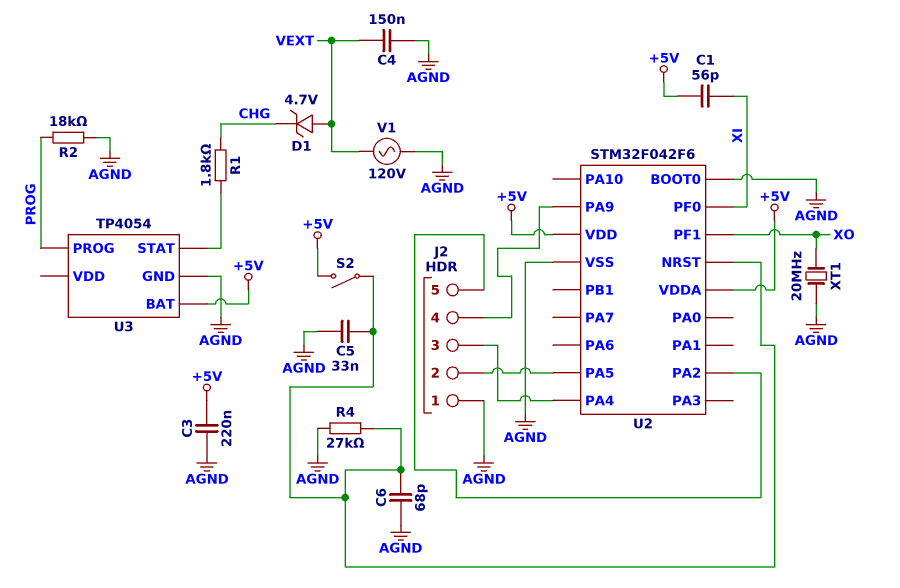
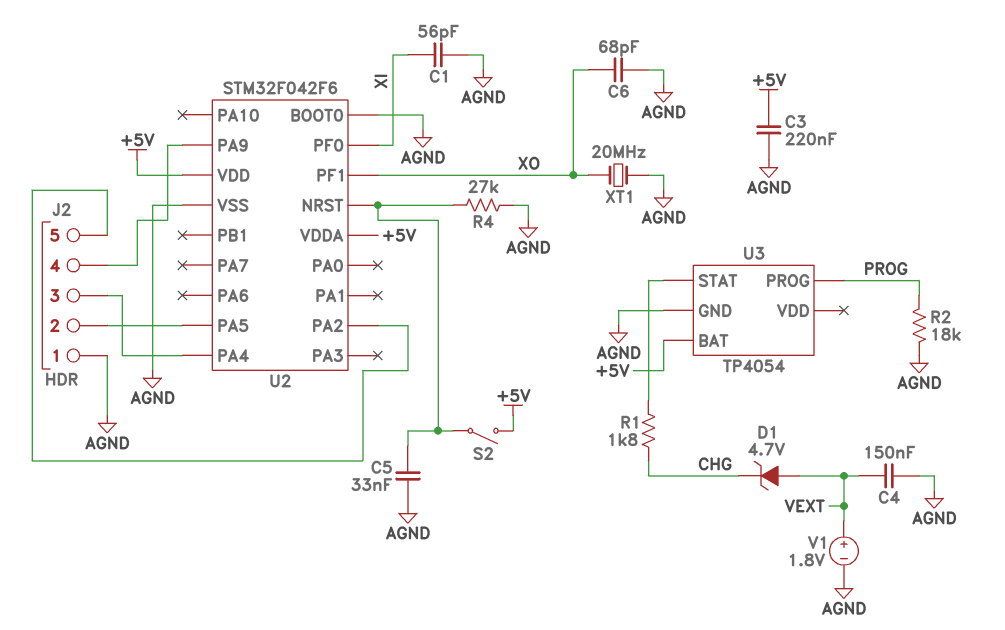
C1: 56pF (+5V, XI) -> 56pF (AGND, XI)
C6: 68pF (AGND, U2/NRST) -> 68pF (AGND, XO)
V1: AC 120V (AGND, VEXT) -> 1.8V (plus VEXT, minus AGND)

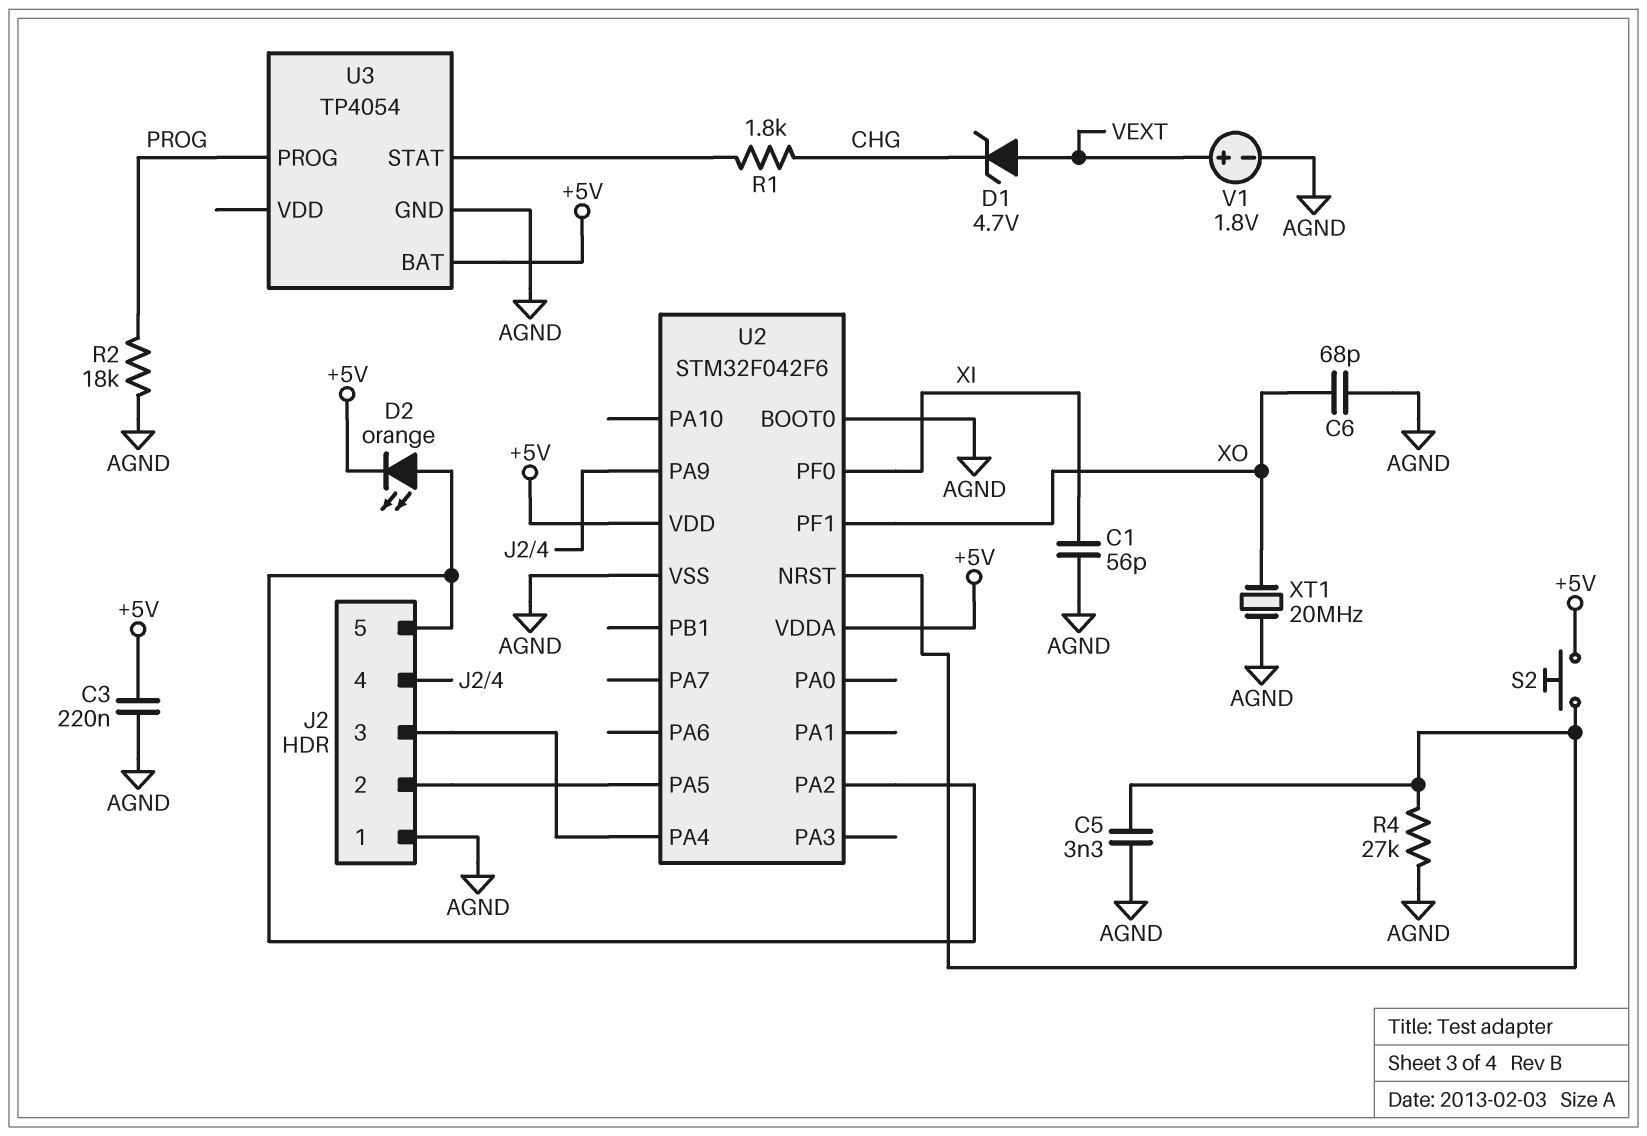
C4: 150nF (AGND, VEXT) -> none
C5: 33nF (AGND, U2/NRST) -> 3.3nF (AGND, U2/NRST)
D2: none -> LED orange (A J2/5, K +5V)
S2: switch (+5V, U2/NRST) -> button (+5V, U2/NRST)

